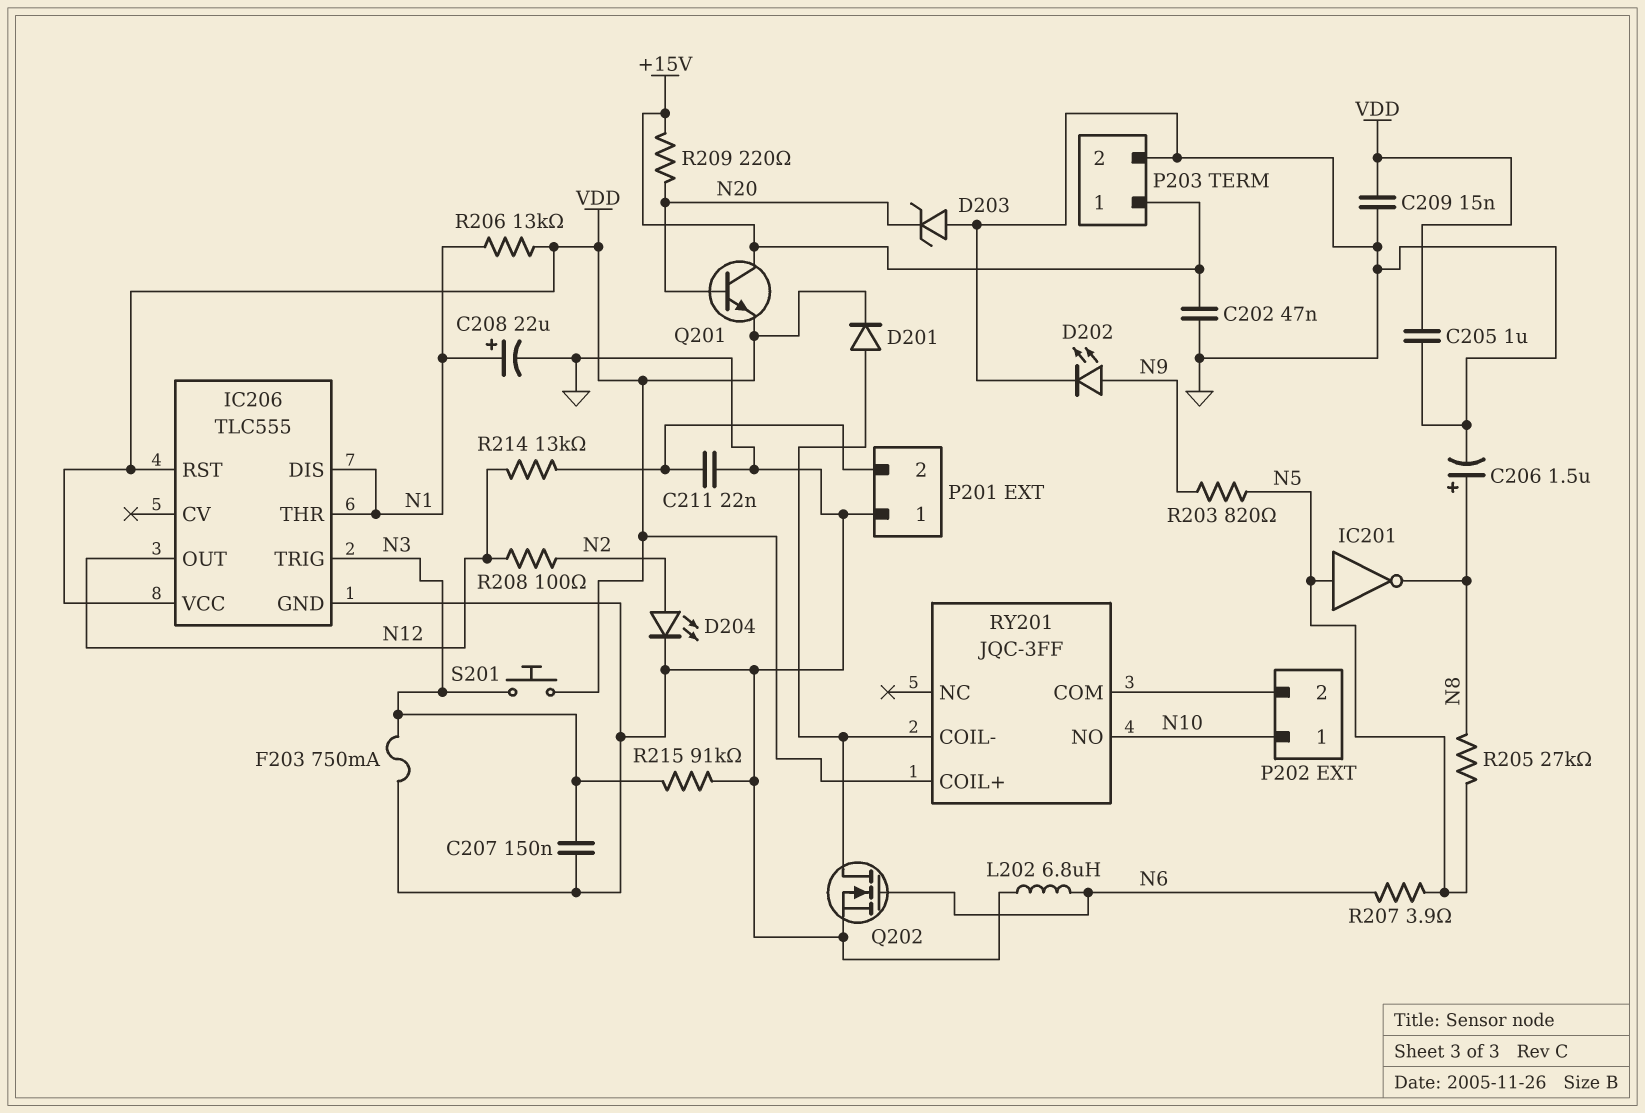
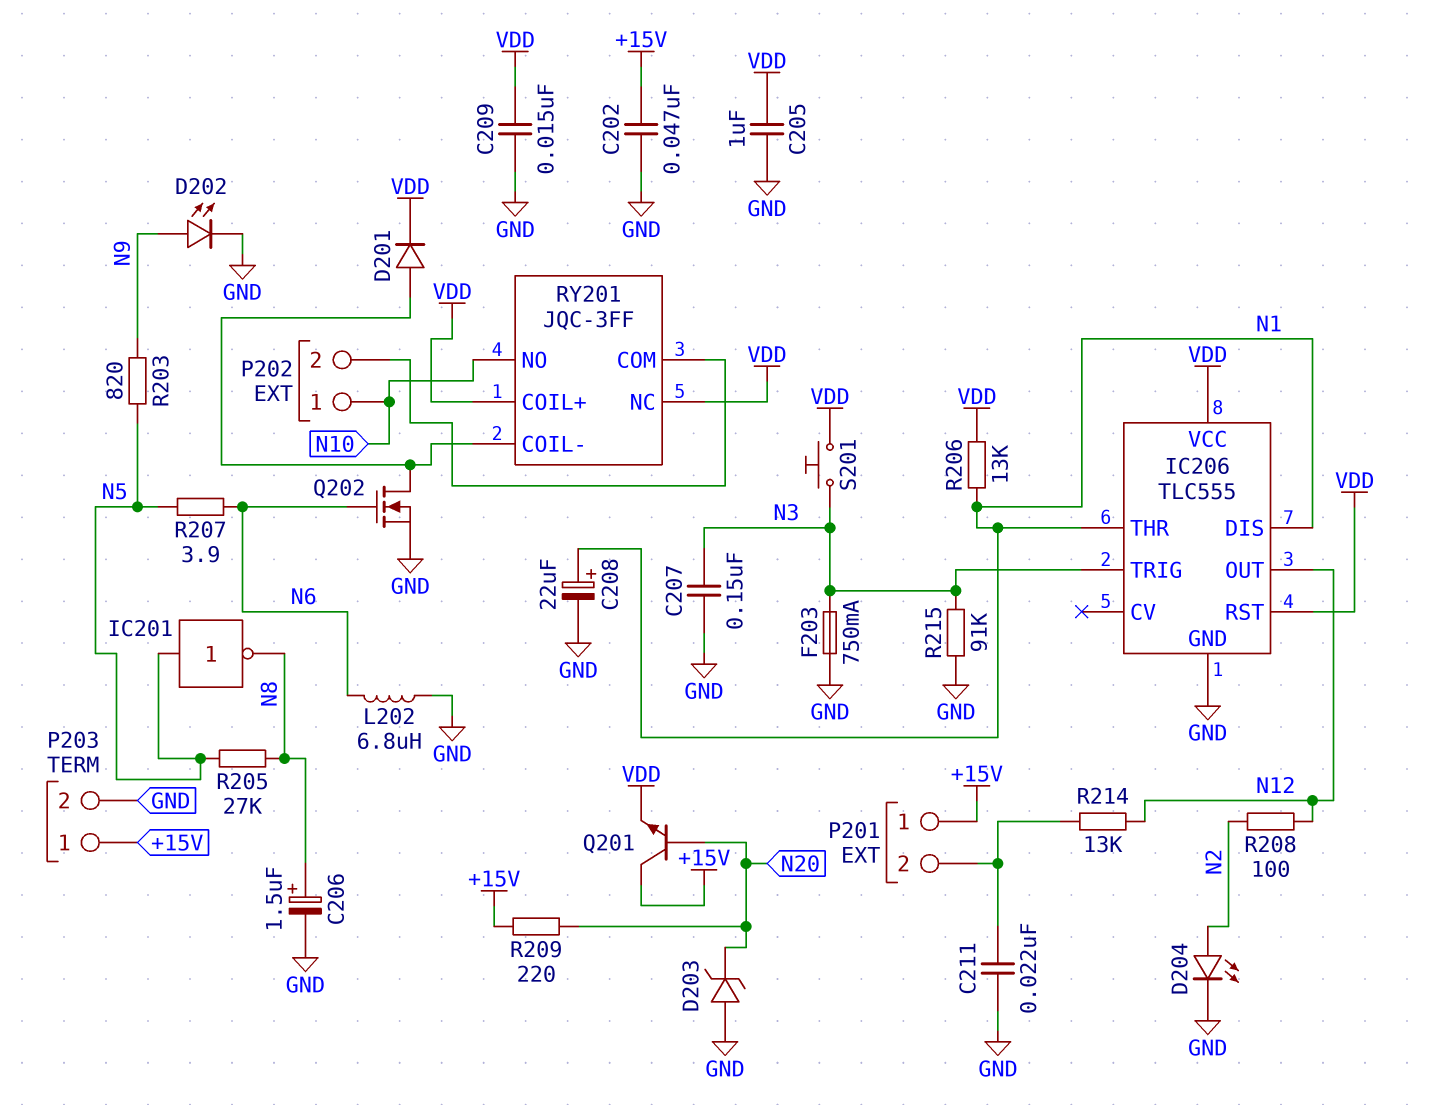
P201 pin 1: GND -> +15V
RY201 pin NC: none -> VDD

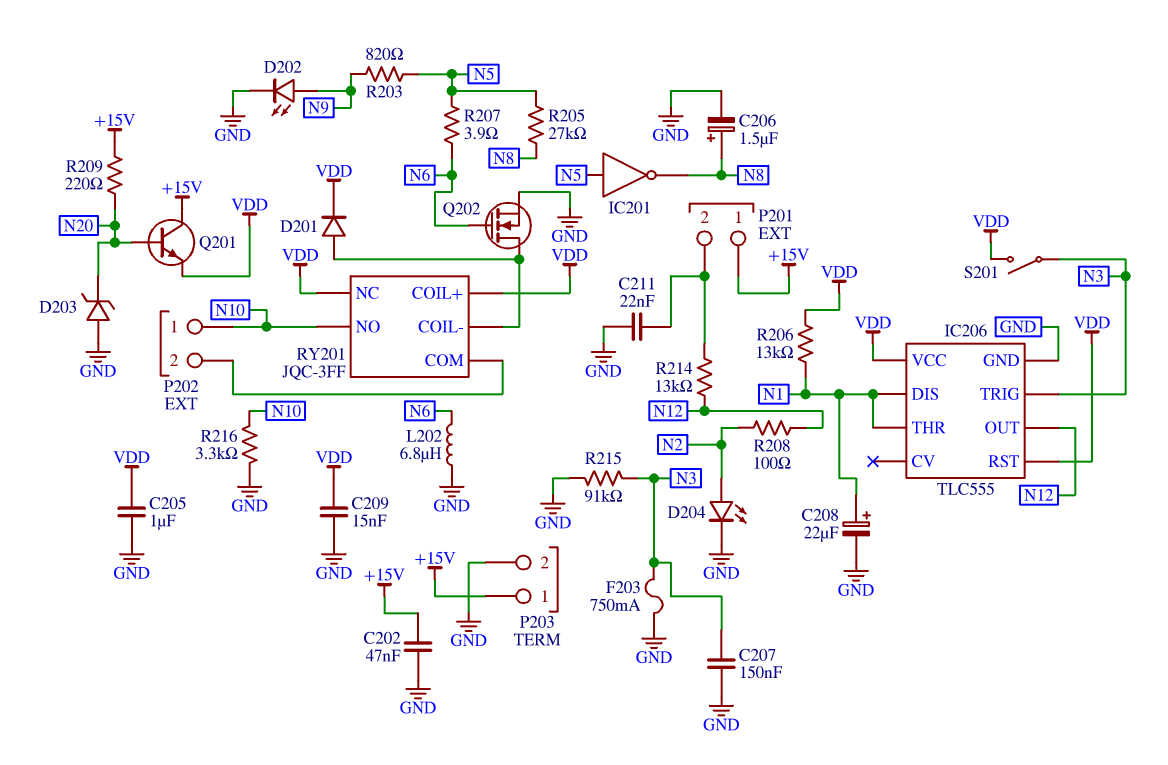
R216: none -> 3.3k (GND, N10)
S201: button (N3, VDD) -> switch (N3, VDD)

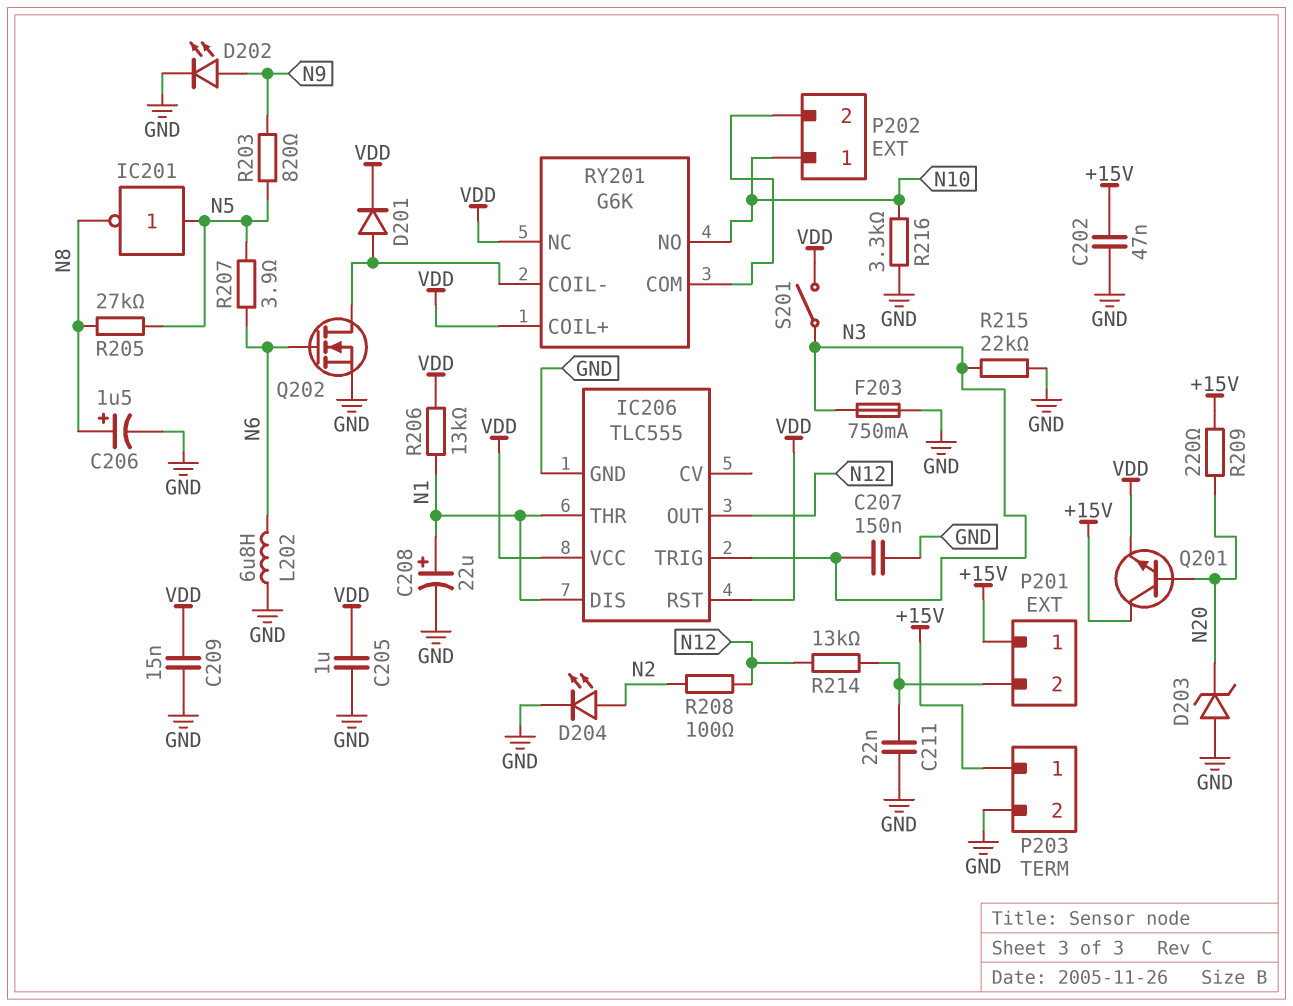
R215: 91k (GND, N3) -> 22k (GND, N3)
RY201: JQC-3FF -> G6K

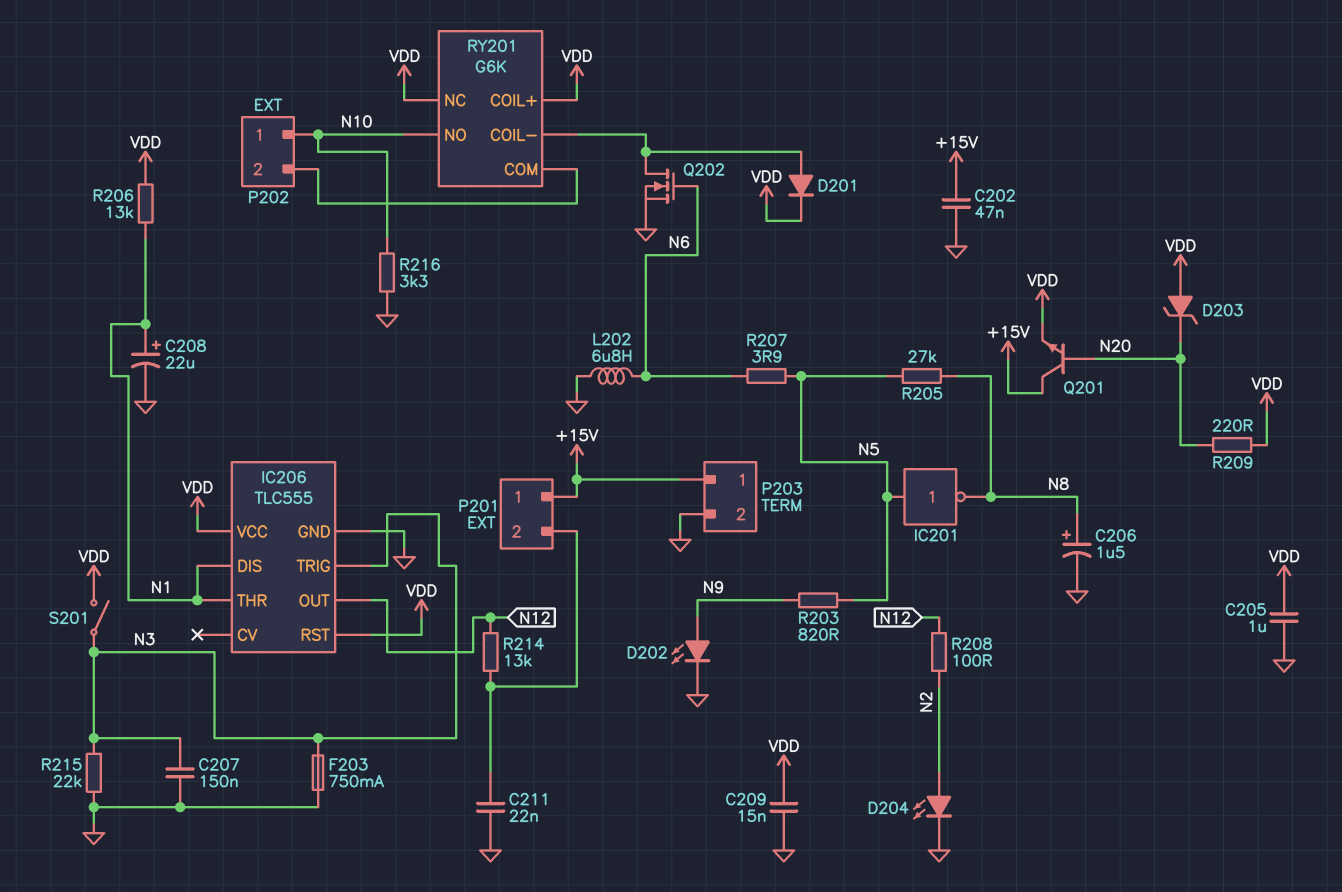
D203: zener (A GND, K N20) -> zener (A VDD, K N20)
R209: 220 (+15V, N20) -> 220 (N20, VDD)

